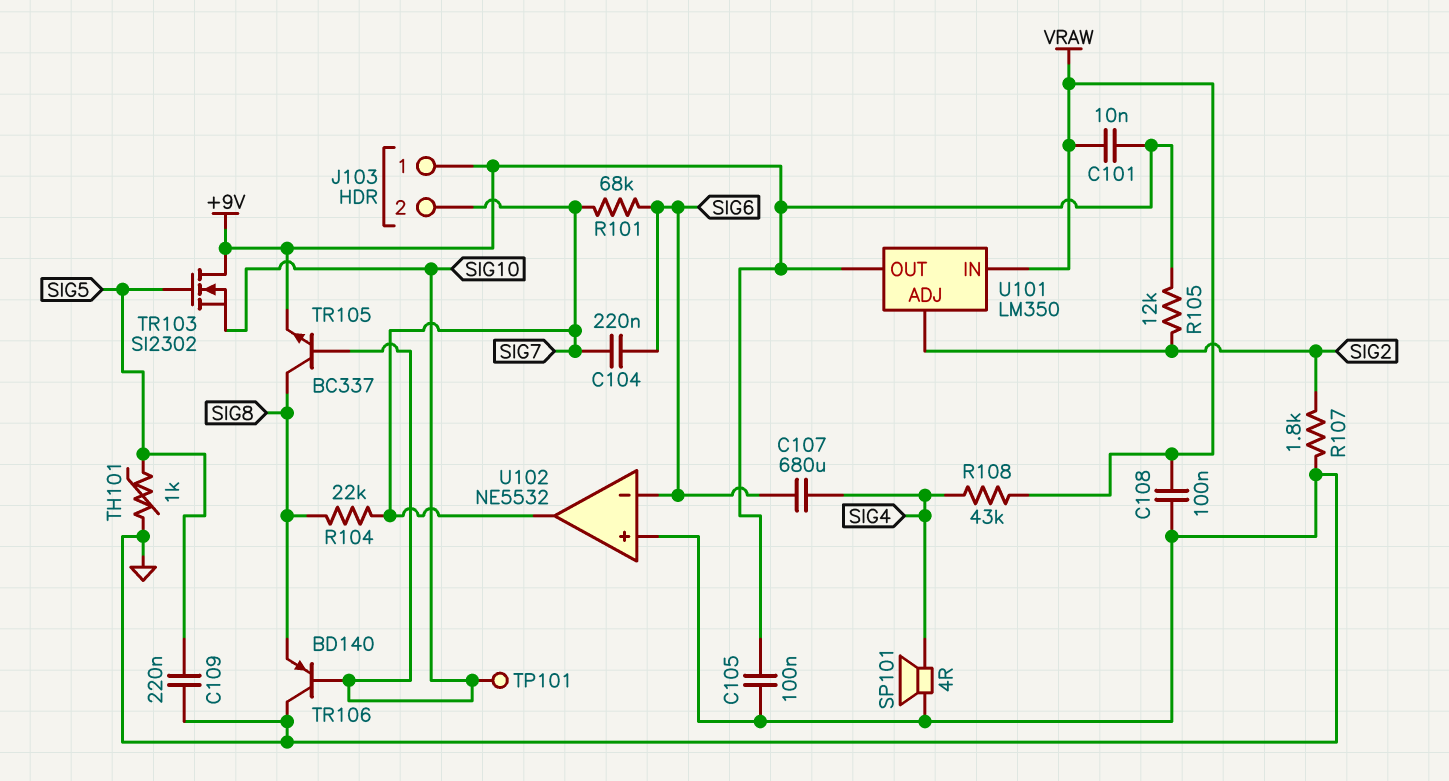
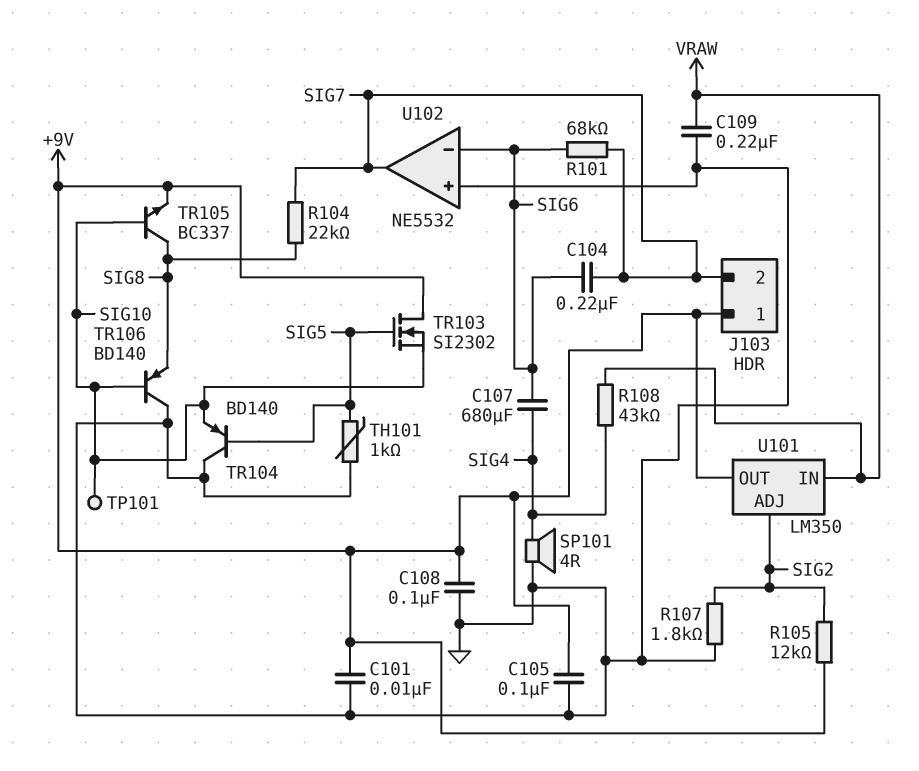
C101: 10nF (+9V, VRAW) -> 10nF (+9V, GND)
C108: 100nF (GND, VRAW) -> 100nF (+9V, GND)
C109: 220nF (GND, SIG5) -> 220nF (GND, VRAW)
TR104: none -> PNP BD140 (B SIG5, C GND, E SIG10)

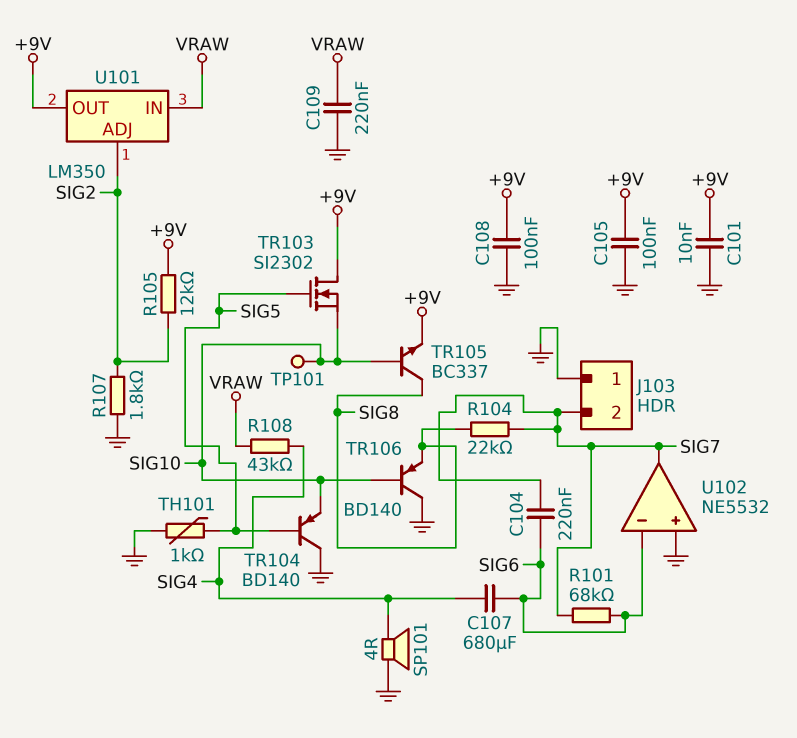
J103 pin 1: +9V -> GND

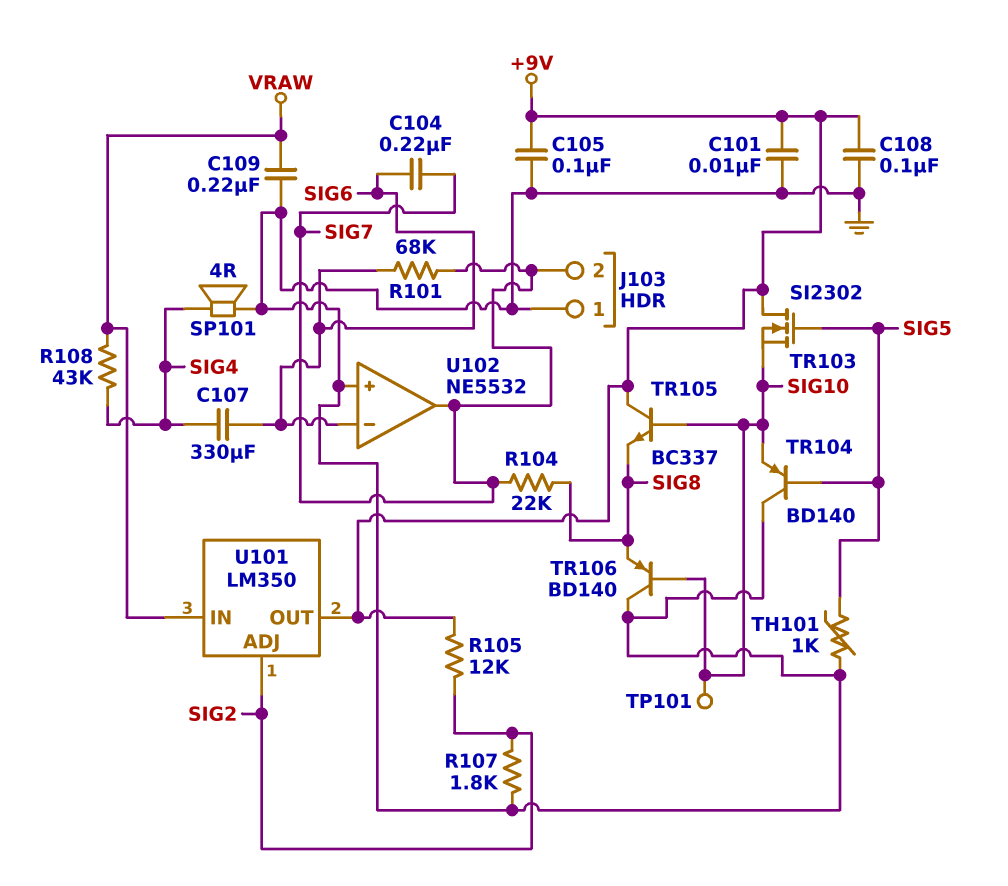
C107: 680uF (SIG4, SIG6) -> 330uF (SIG4, SIG6)
TR105: NPN BC337 (B SIG10, C SIG8, E +9V) -> NPN BC337 (B SIG10, C +9V, E SIG8)

